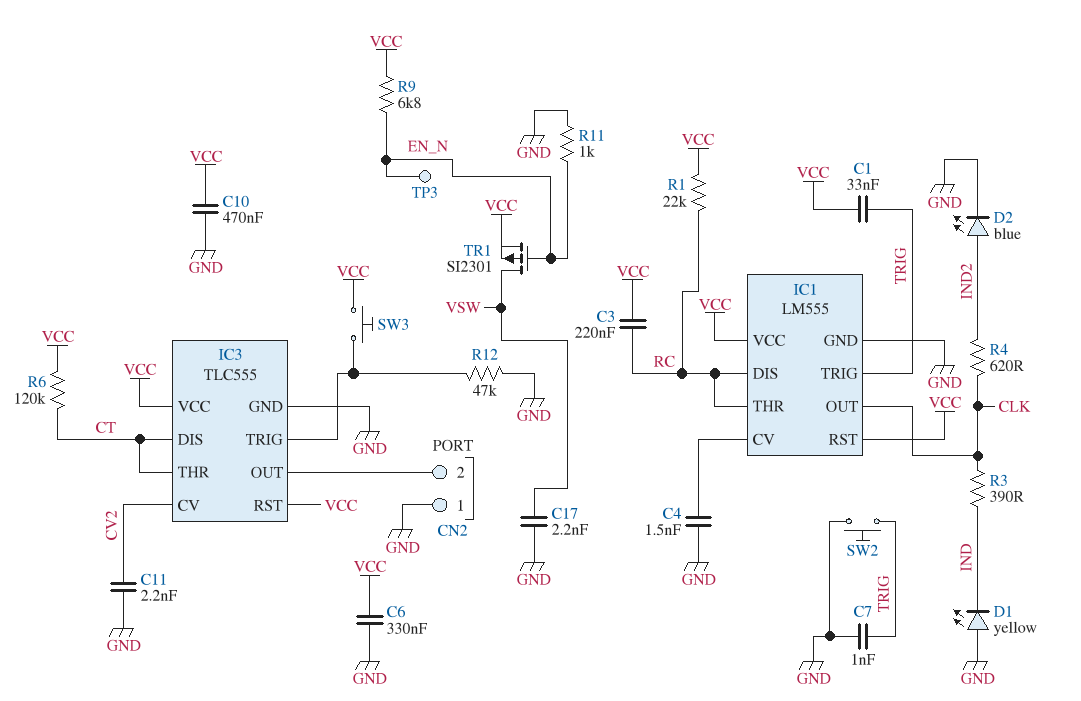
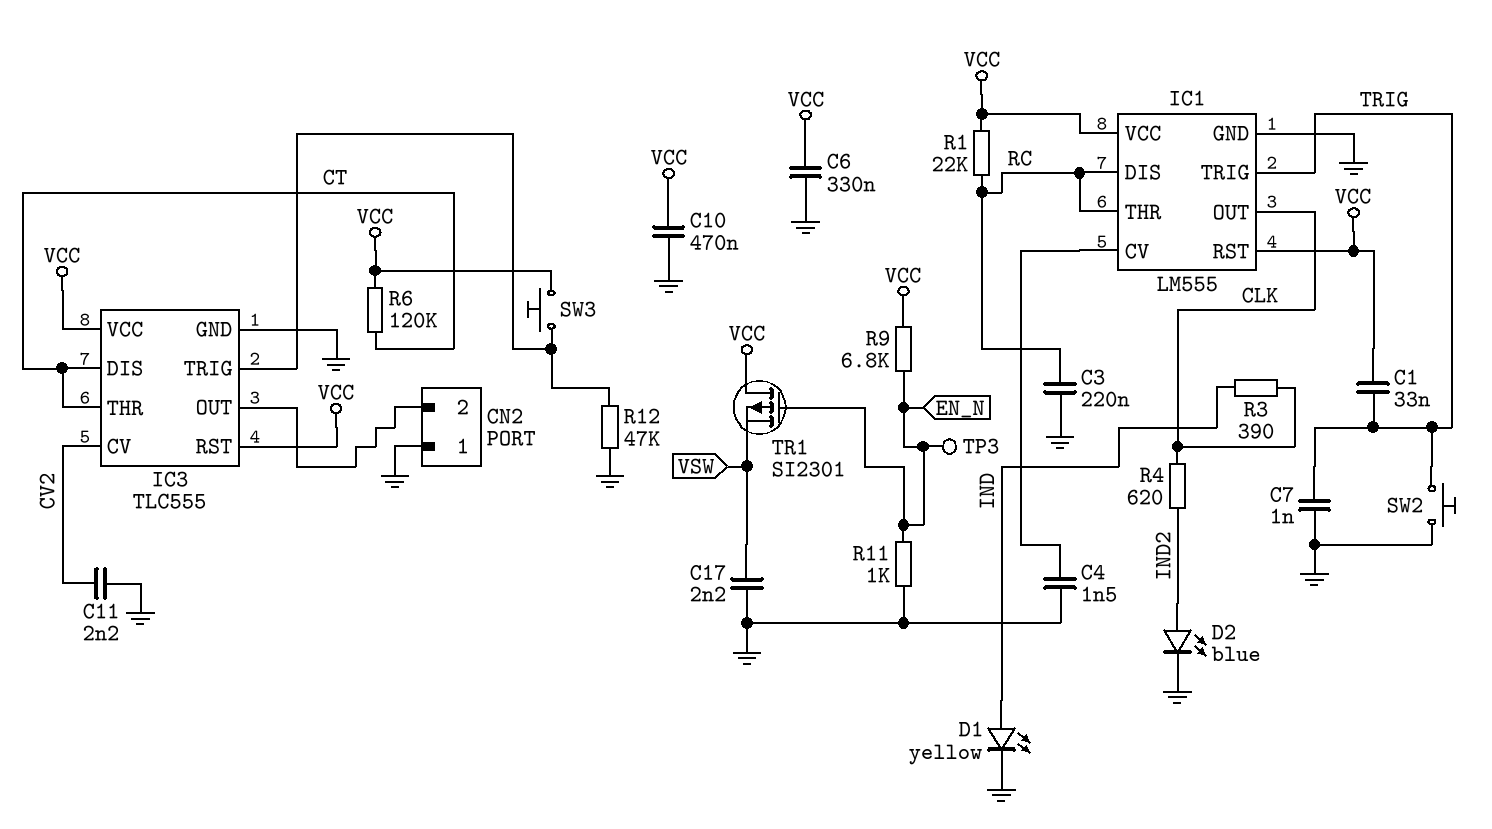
C3: 220nF (RC, VCC) -> 220nF (GND, RC)
D1: LED yellow (A GND, K IND) -> LED yellow (A IND, K GND)
TR1: PMOS SI2301 (G EN_N, D VSW, S VCC) -> PMOS SI2301 (G EN_N, D VCC, S VSW)

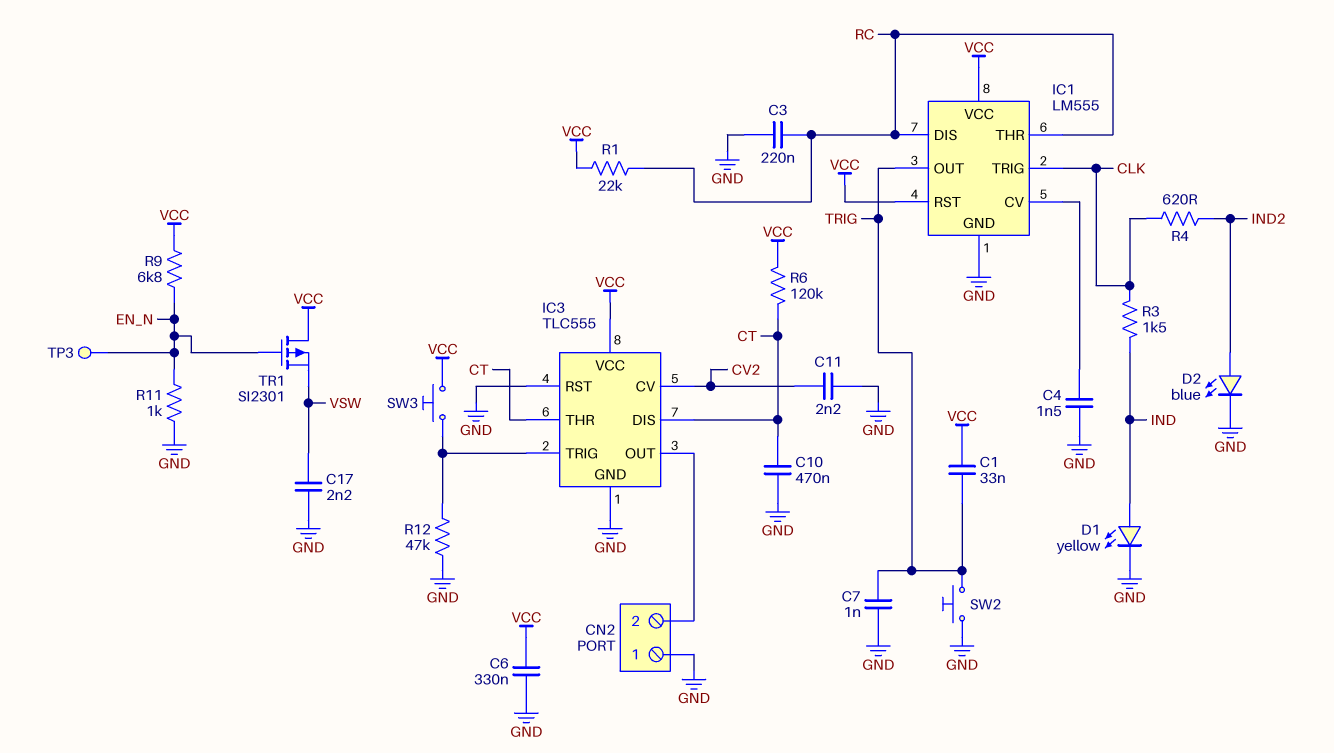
C10: 470nF (GND, VCC) -> 470nF (CT, GND)
IC1 pin OUT: CLK -> TRIG
IC1 pin TRIG: TRIG -> CLK
IC3 pin RST: VCC -> GND
R3: 390 (CLK, IND) -> 1.5k (CLK, IND)

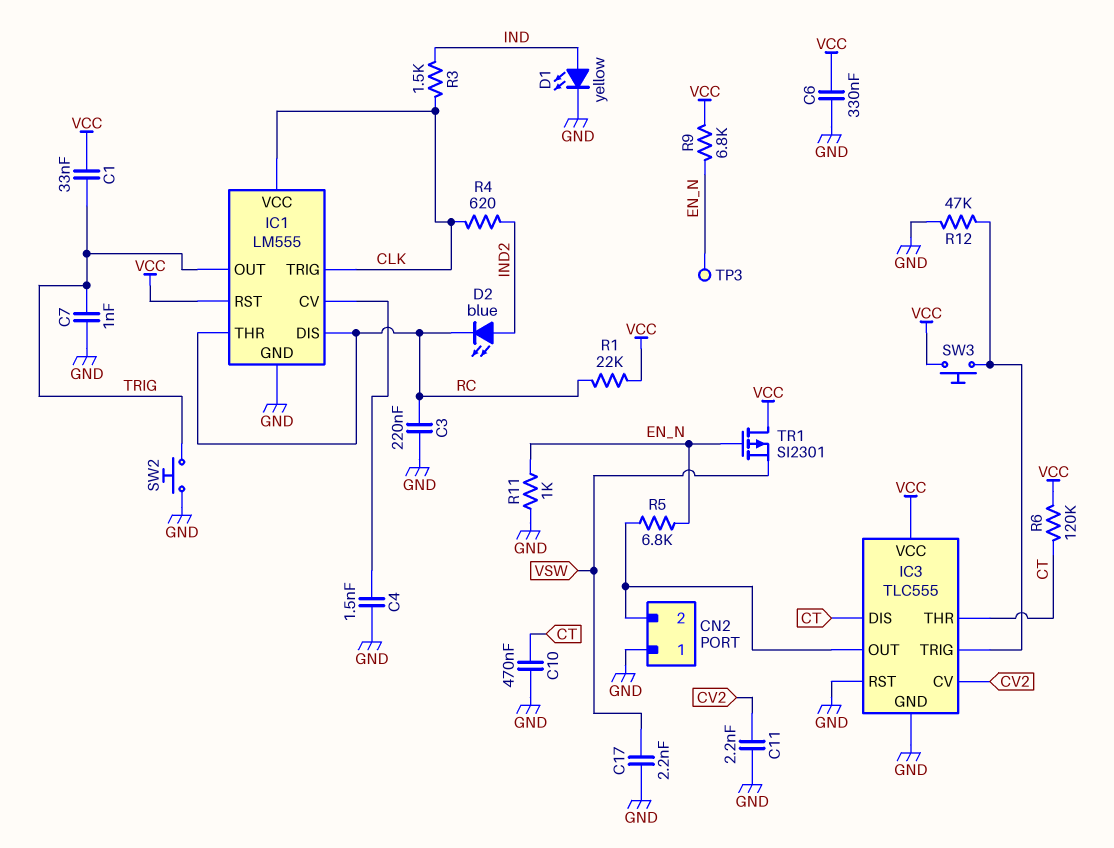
D2: LED blue (A IND2, K GND) -> LED blue (A IND2, K RC)
IC1 pin VCC: VCC -> CLK
R5: none -> 6.8k (CN2/2, EN_N)

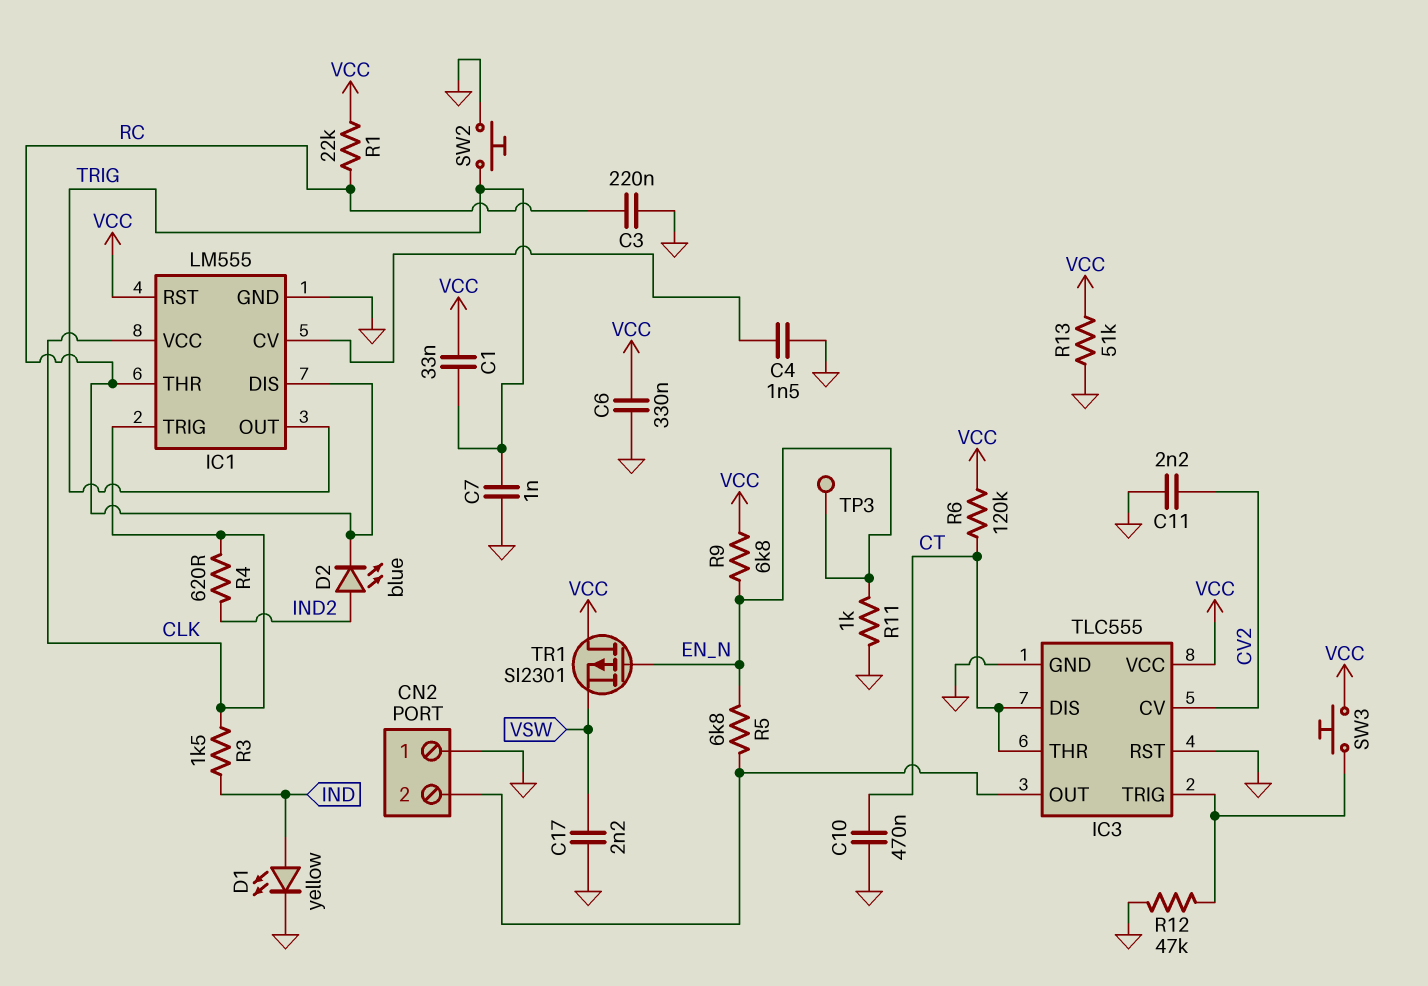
R13: none -> 51k (GND, VCC)

